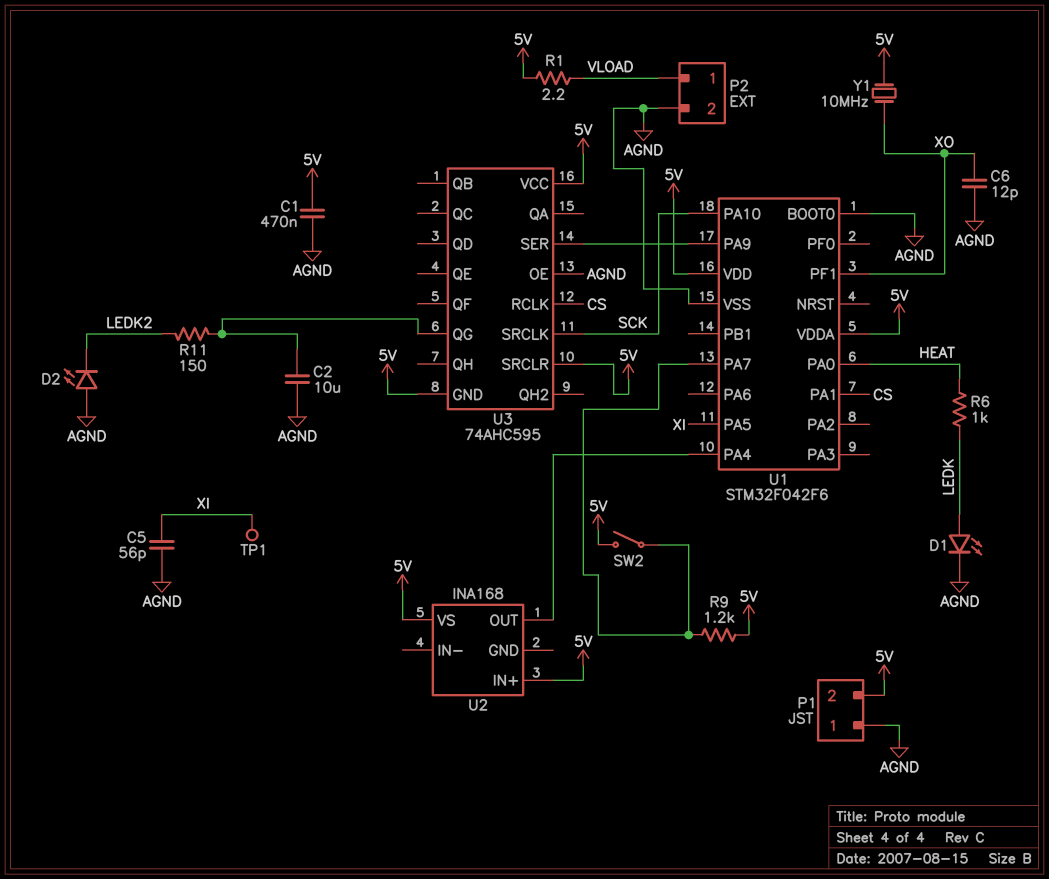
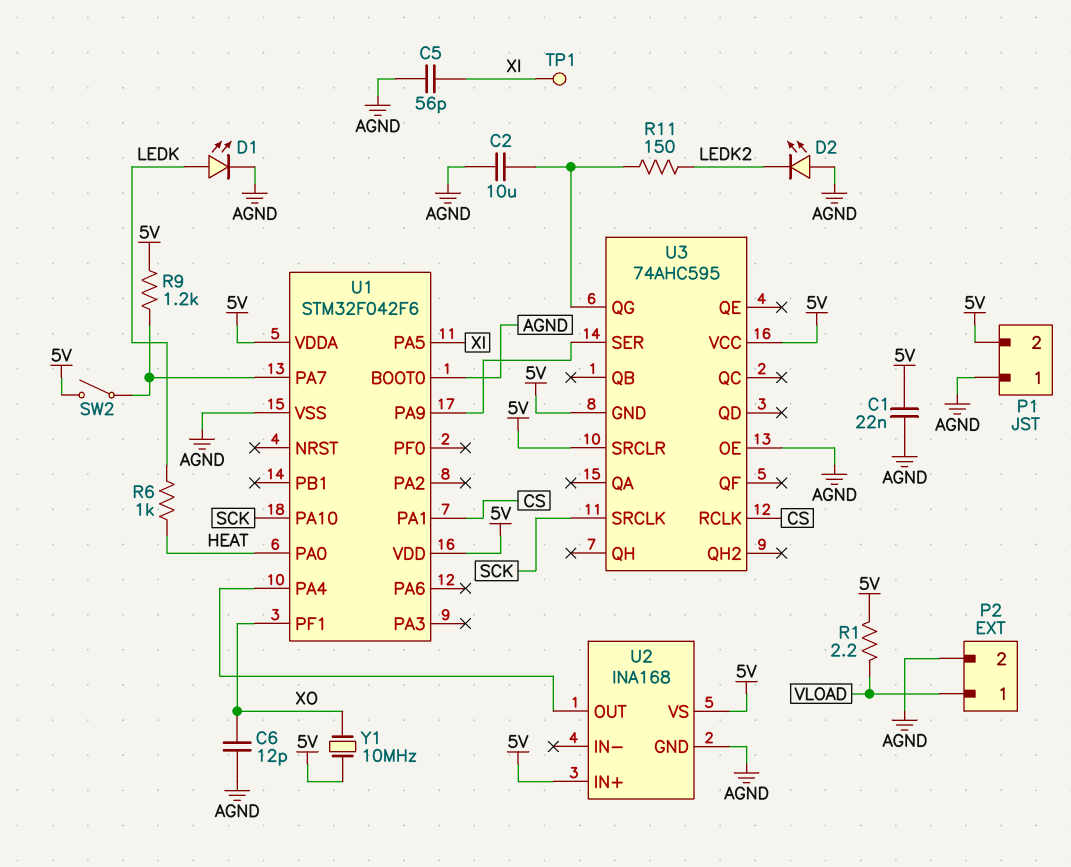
C1: 470nF (5V, AGND) -> 22nF (5V, AGND)
U2 pin GND: none -> AGND

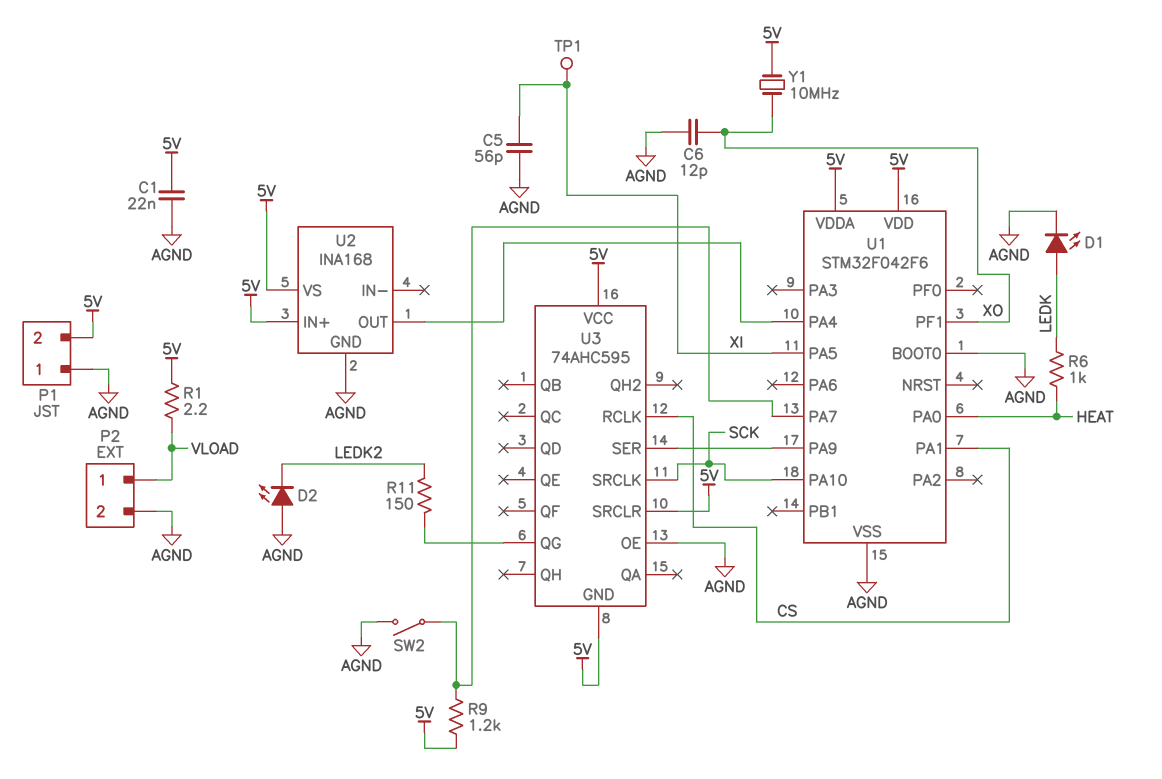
C2: 10uF (AGND, U3/QG) -> none
SW2: switch (5V, U1/PA7) -> switch (AGND, U1/PA7)

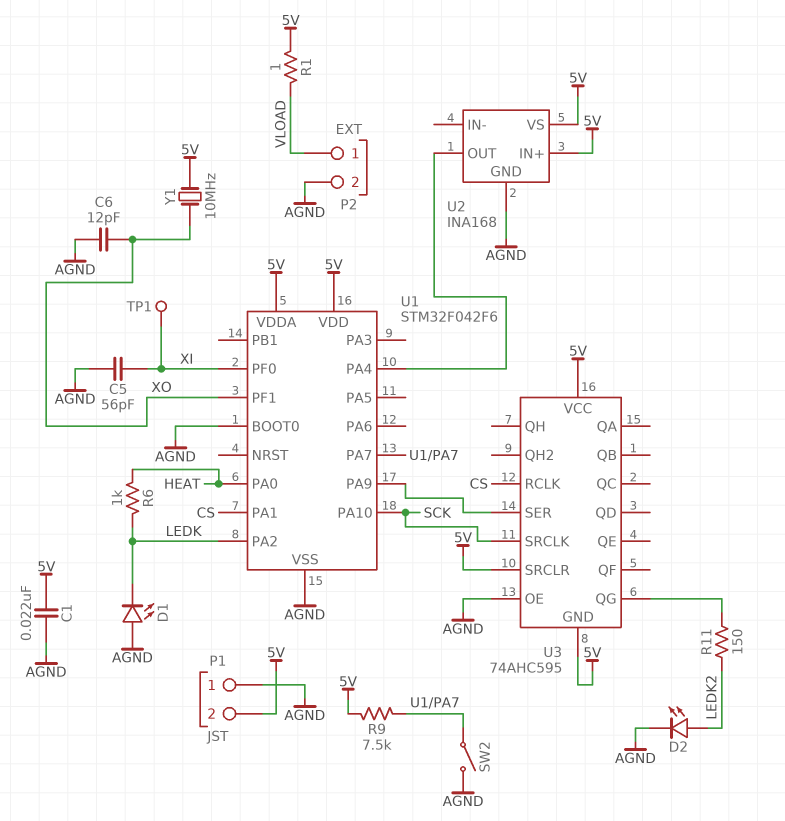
D1: LED (A LEDK, K AGND) -> LED (A AGND, K LEDK)
D2: LED (A AGND, K LEDK2) -> LED (A LEDK2, K AGND)
R1: 2.2 (5V, VLOAD) -> 1 (5V, VLOAD)
R9: 1.2k (5V, U1/PA7) -> 7.5k (5V, U1/PA7)
U1 pin PA2: none -> LEDK
U1 pin PA5: XI -> none
U1 pin PF0: none -> XI

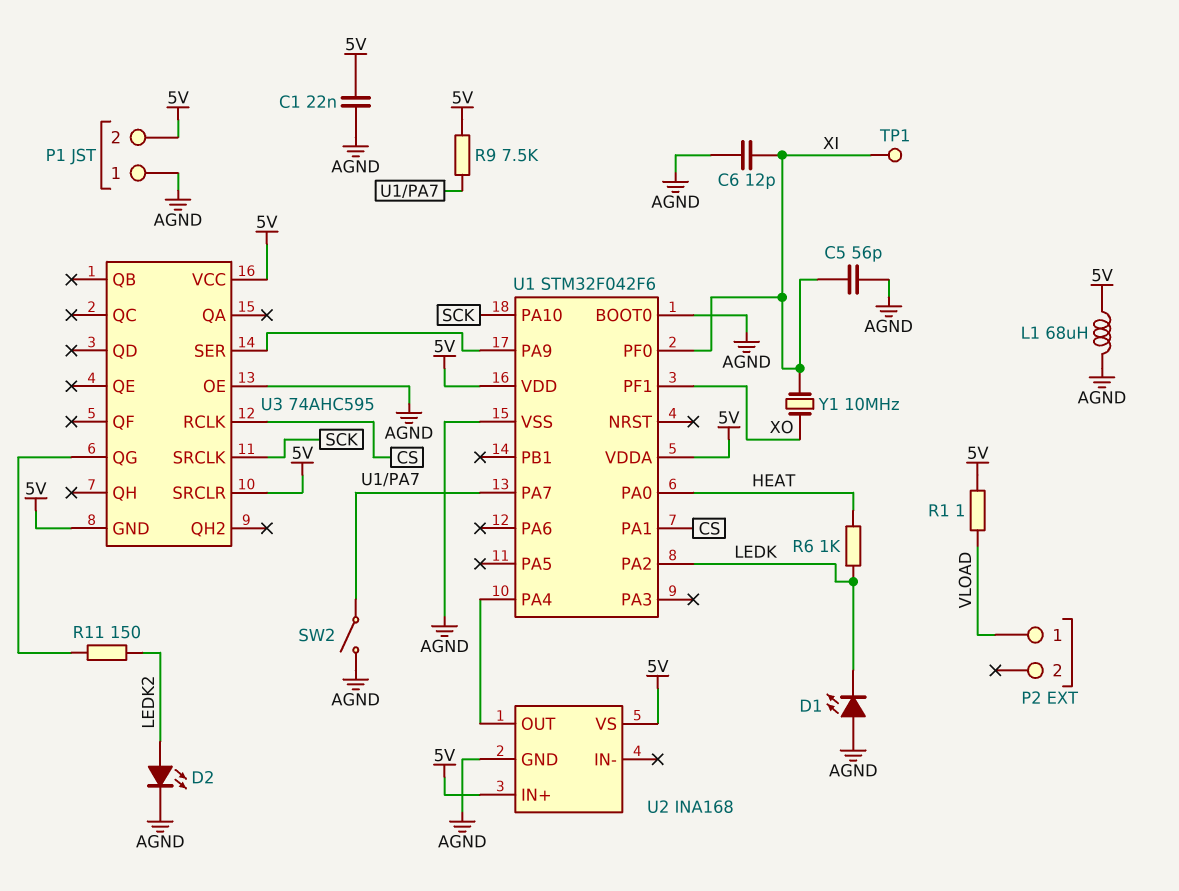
C6: 12pF (AGND, XO) -> 12pF (AGND, XI)
L1: none -> 68uH (5V, AGND)
P2 pin 2: AGND -> none
Y1: 10MHz (5V, XO) -> 10MHz (XI, XO)

